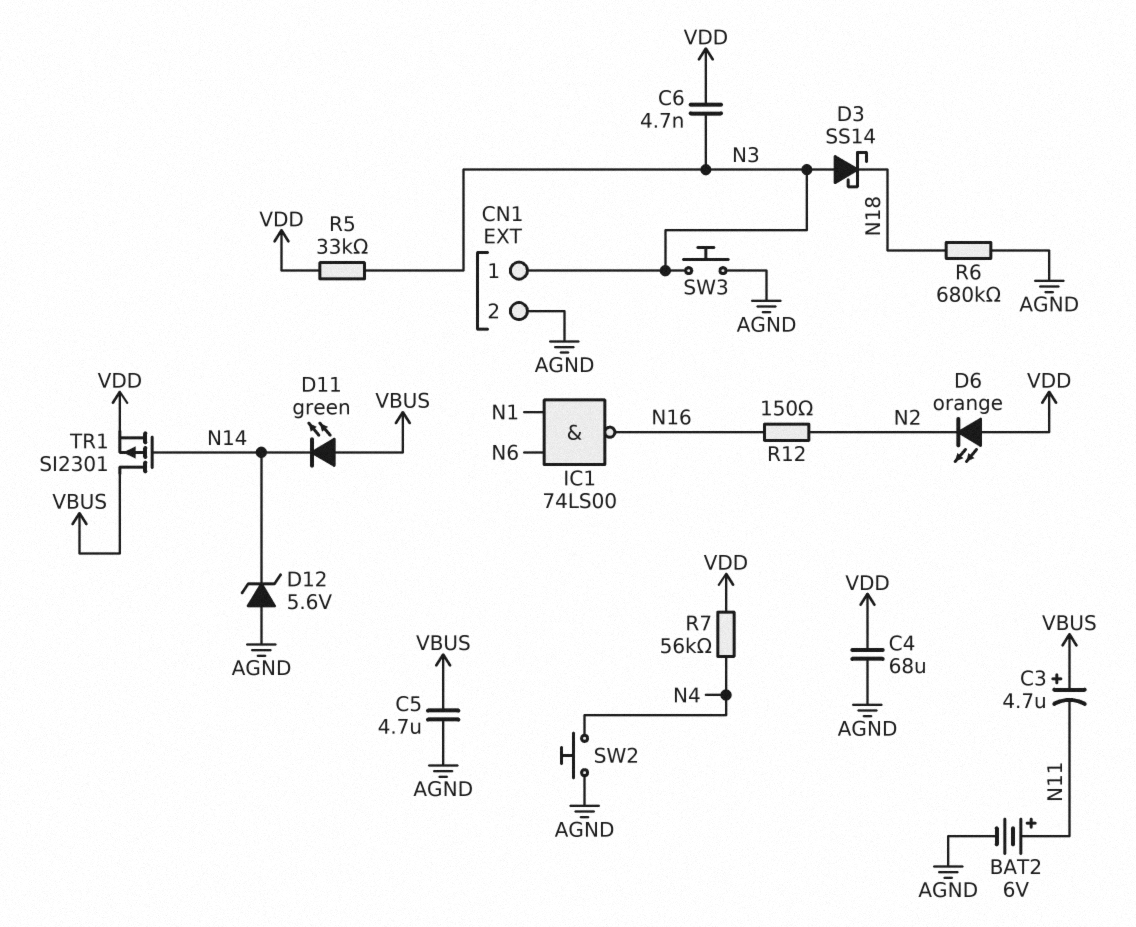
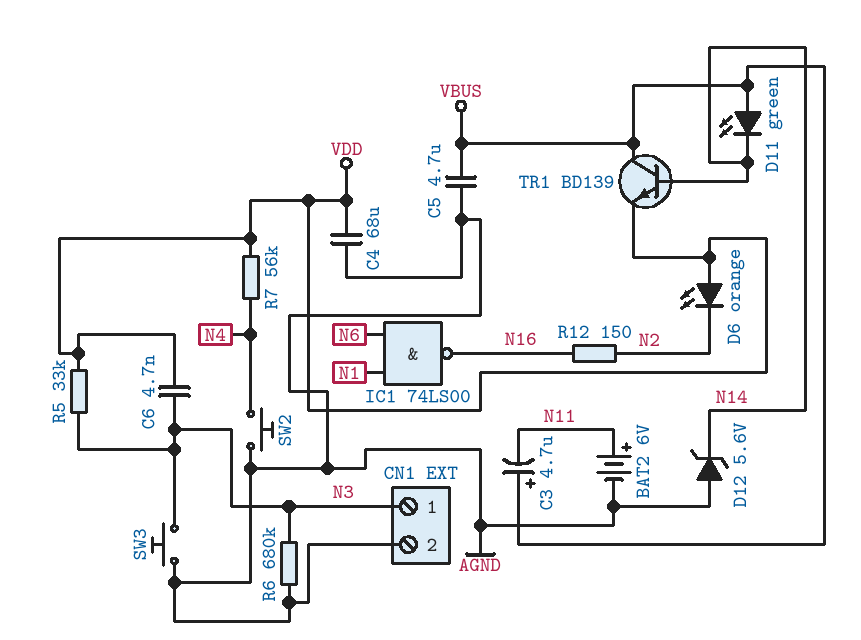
D3: schottky SS14 (A N3, K N18) -> none
R6: 680k (AGND, N18) -> 680k (AGND, N3)
TR1: PMOS SI2301 (G N14, D VBUS, S VDD) -> NPN BD139 (B N14, C VBUS, E VDD)

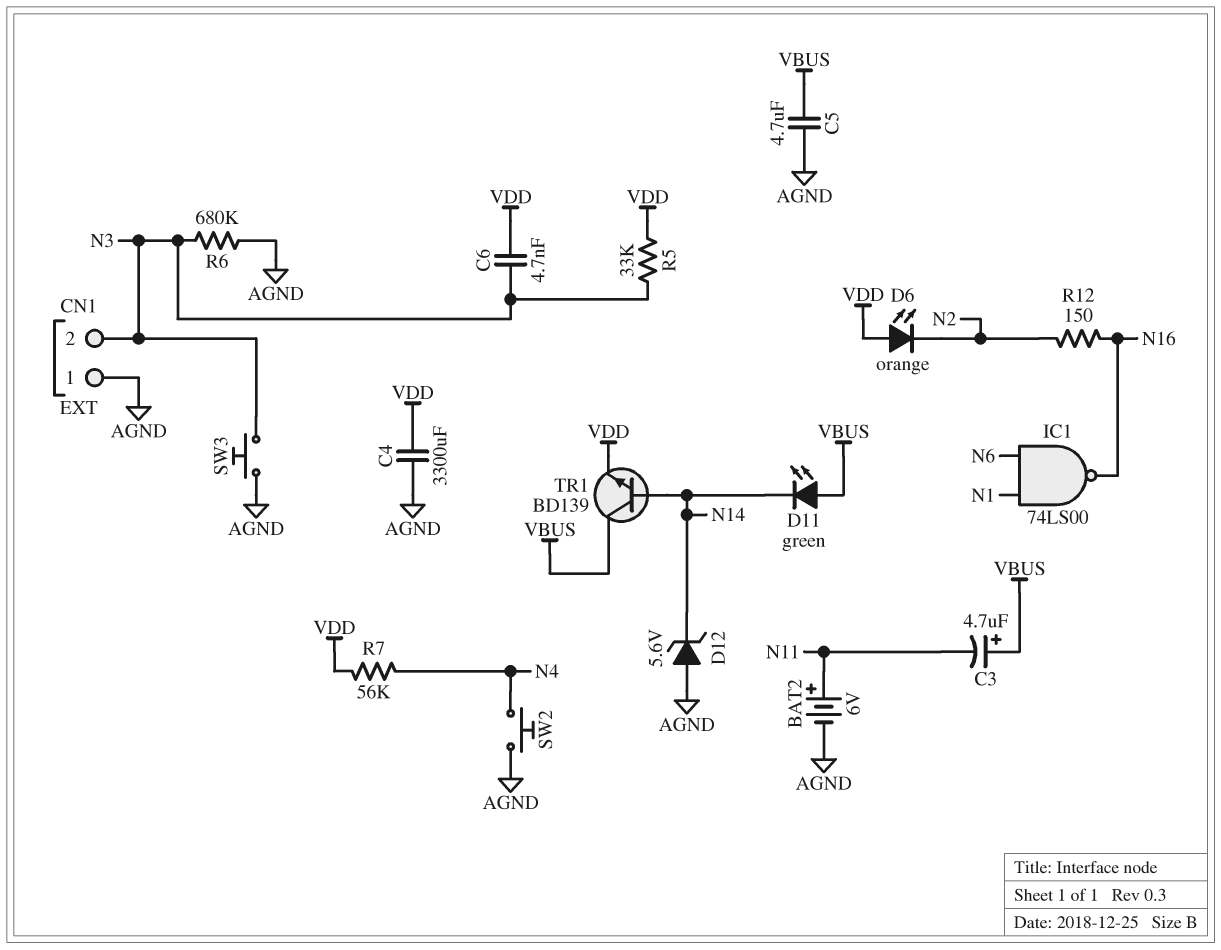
C4: 68uF (AGND, VDD) -> 3300uF (AGND, VDD)
CN1 pin 1: N3 -> AGND
CN1 pin 2: AGND -> N3

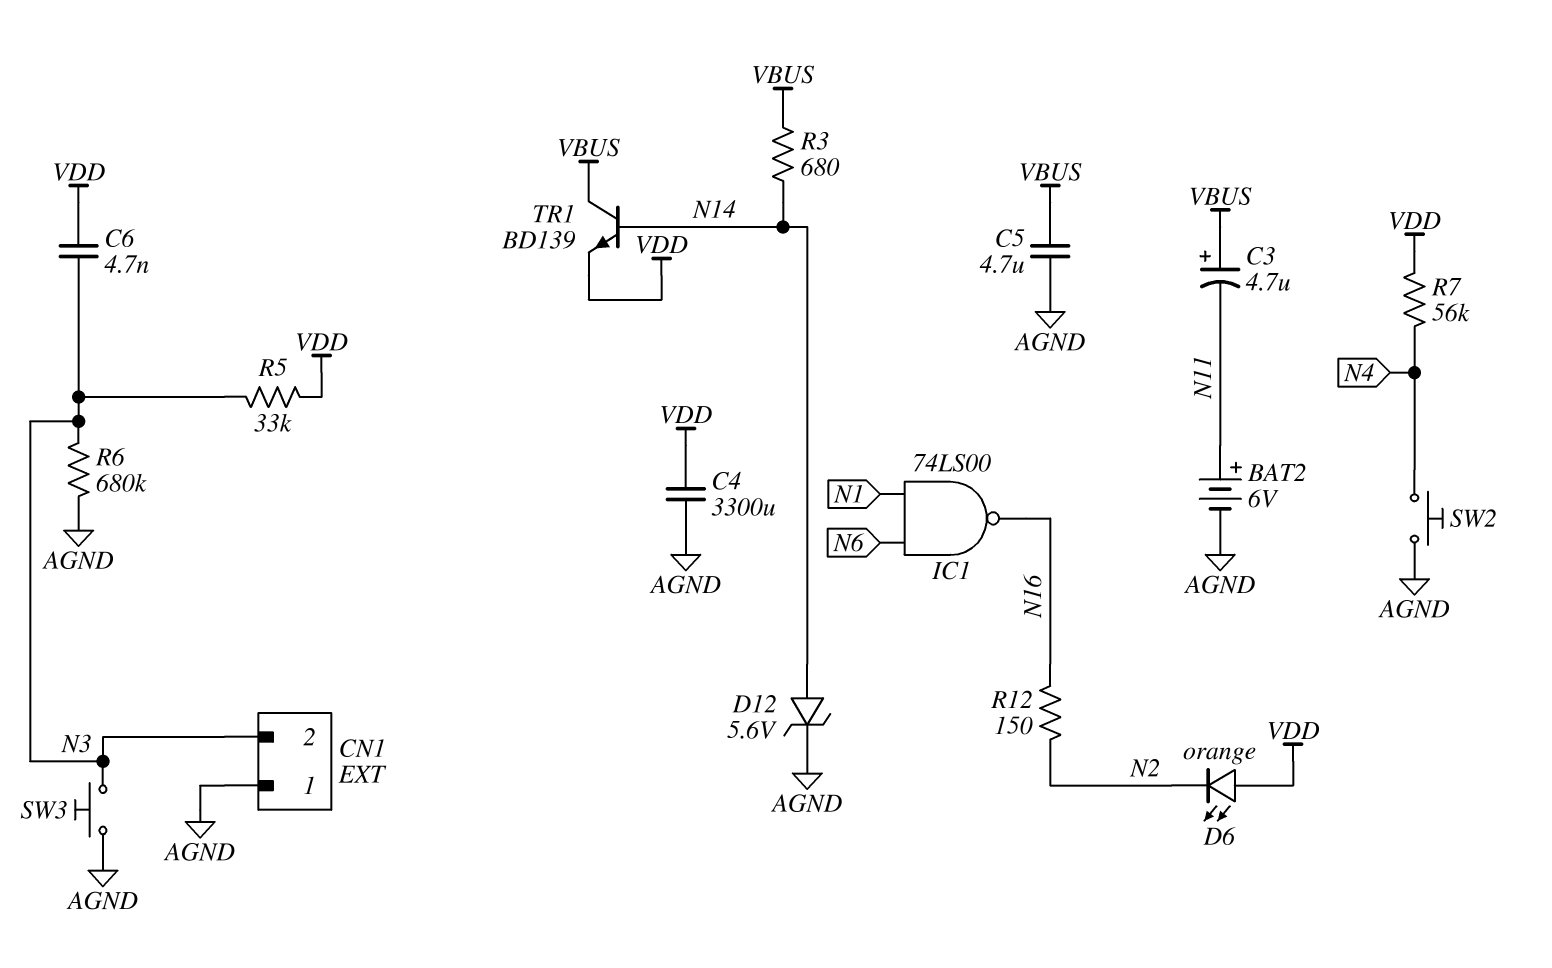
D11: LED green (A VBUS, K N14) -> none
D12: zener 5.6V (A AGND, K N14) -> zener 5.6V (A N14, K AGND)
R3: none -> 680 (N14, VBUS)

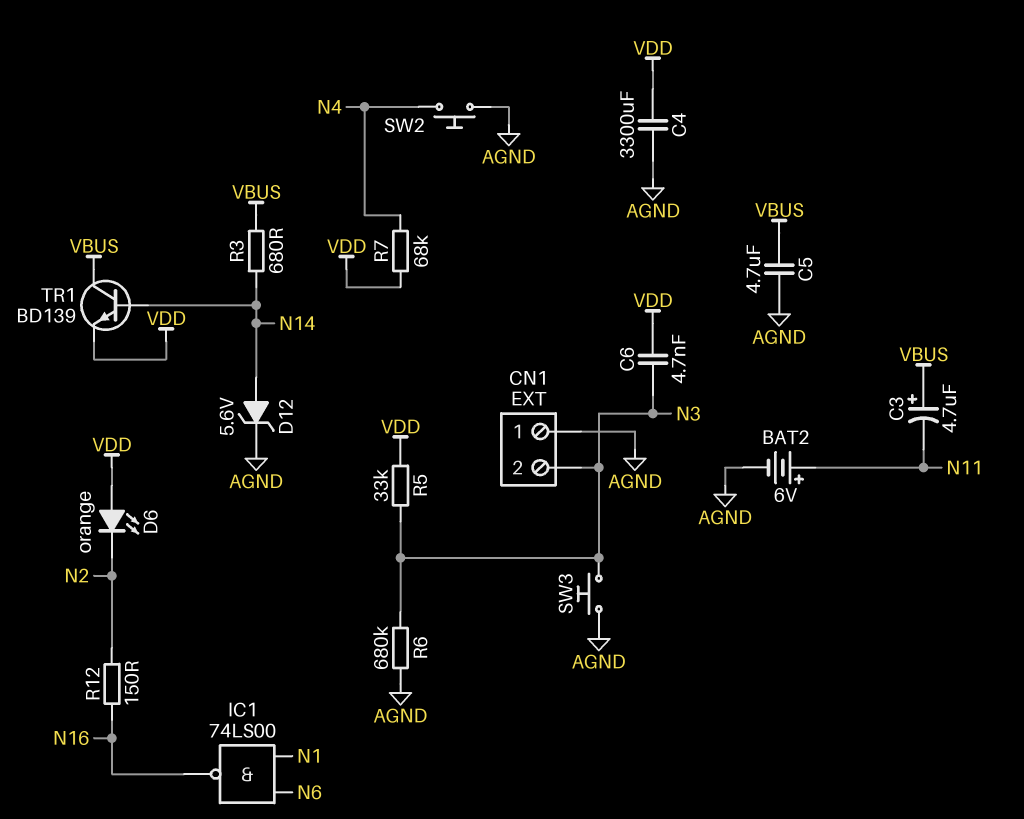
R7: 56k (N4, VDD) -> 68k (N4, VDD)

